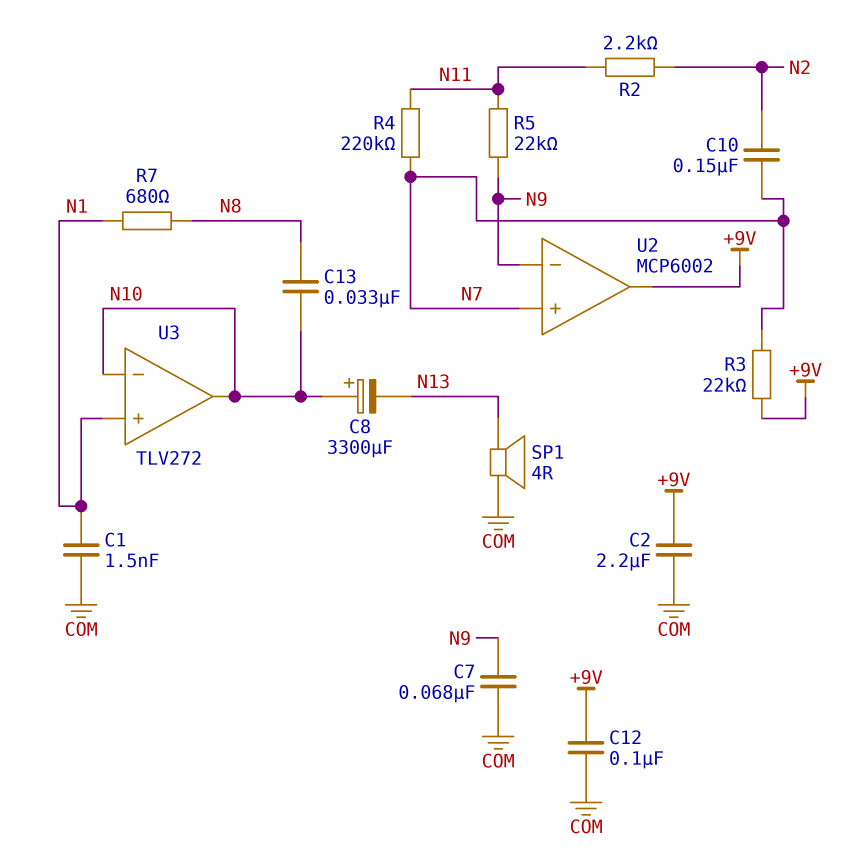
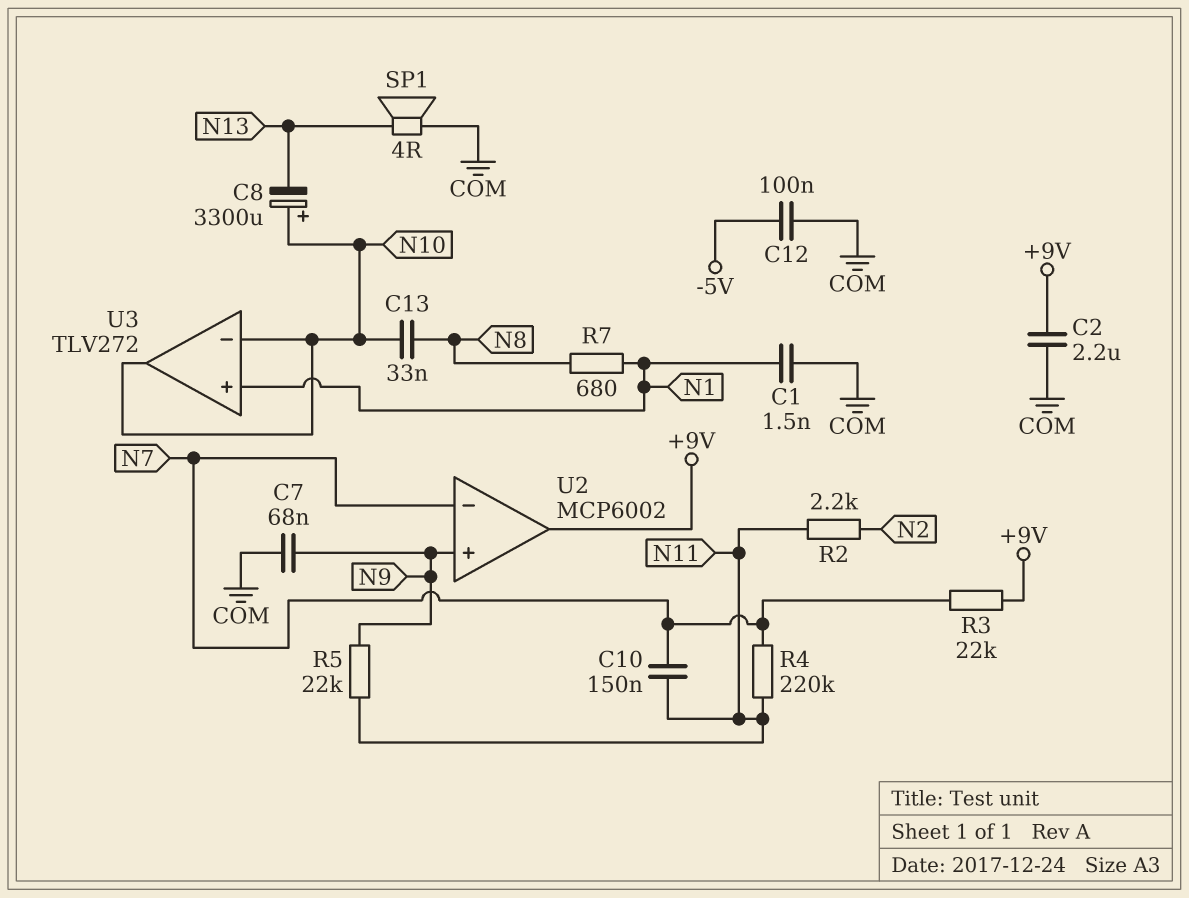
C10: 150nF (N2, N7) -> 150nF (N7, N11)
C12: 100nF (+9V, COM) -> 100nF (-5V, COM)
U2 pin in+: N7 -> N9
U2 pin in-: N9 -> N7

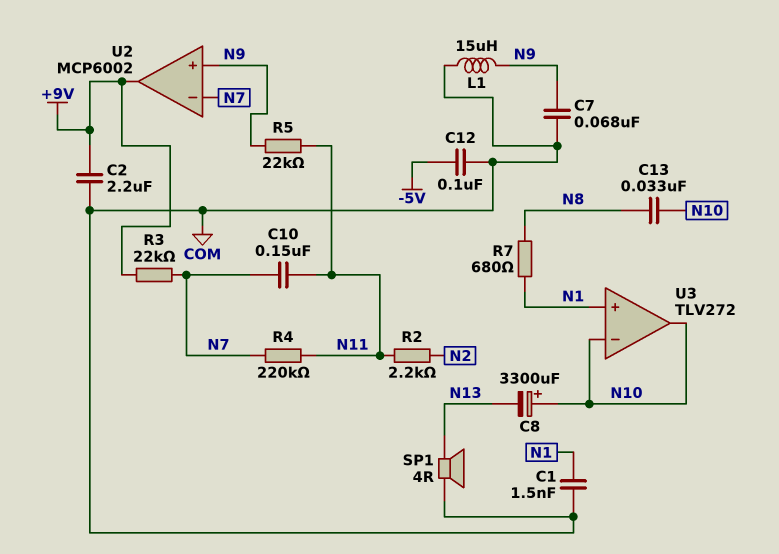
L1: none -> 15uH (COM, N9)

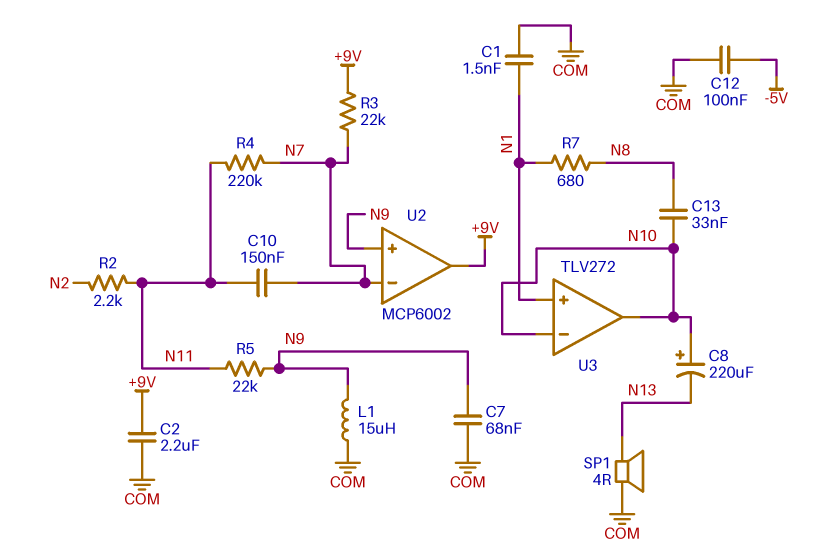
C8: 3300uF (plus N10, minus N13) -> 220uF (plus N10, minus N13)

